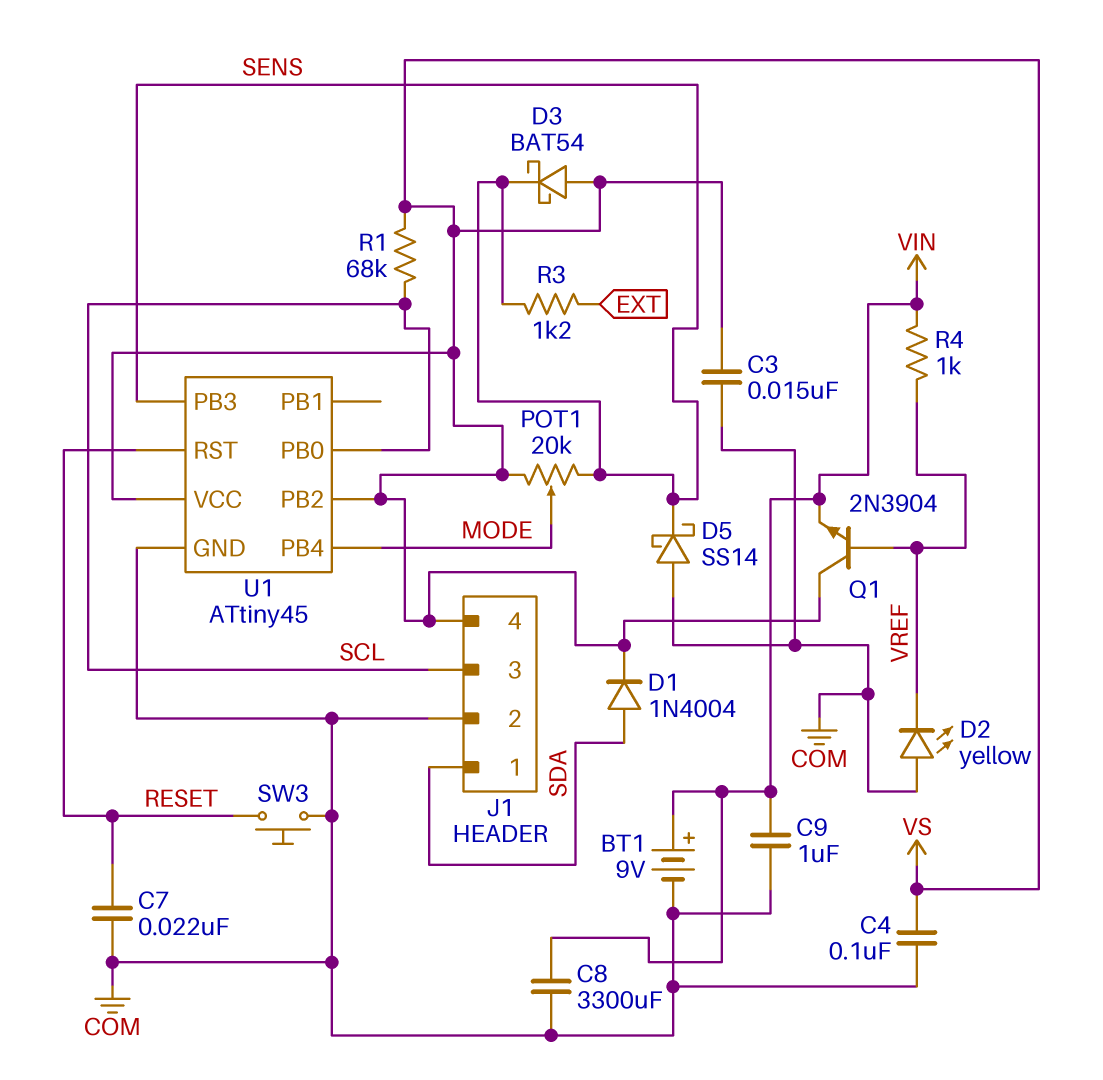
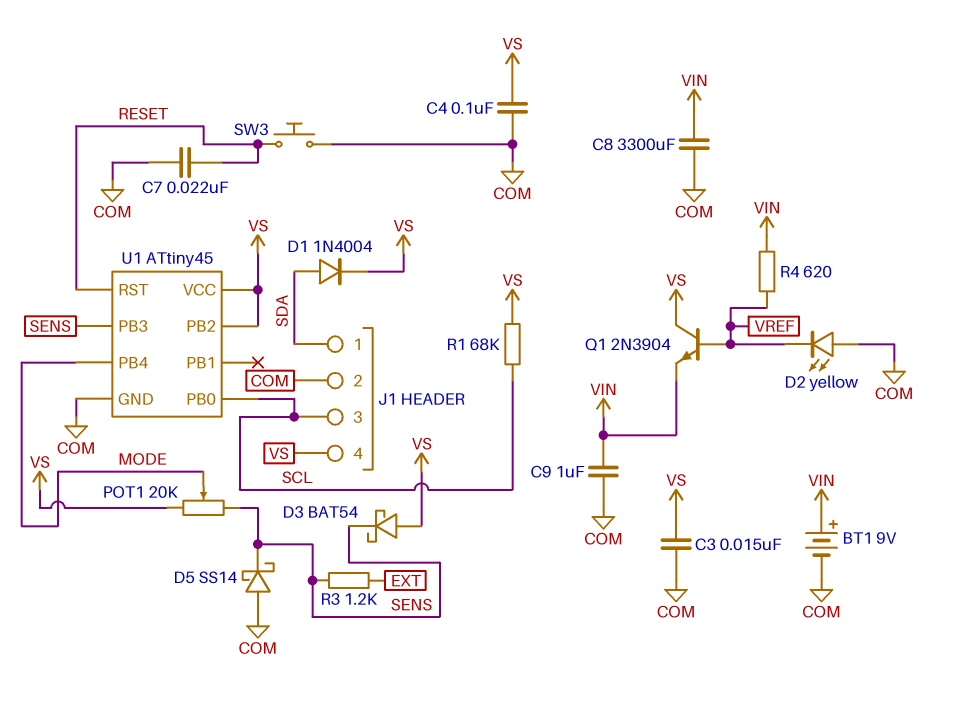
R4: 1k (VIN, VREF) -> 620 (VIN, VREF)

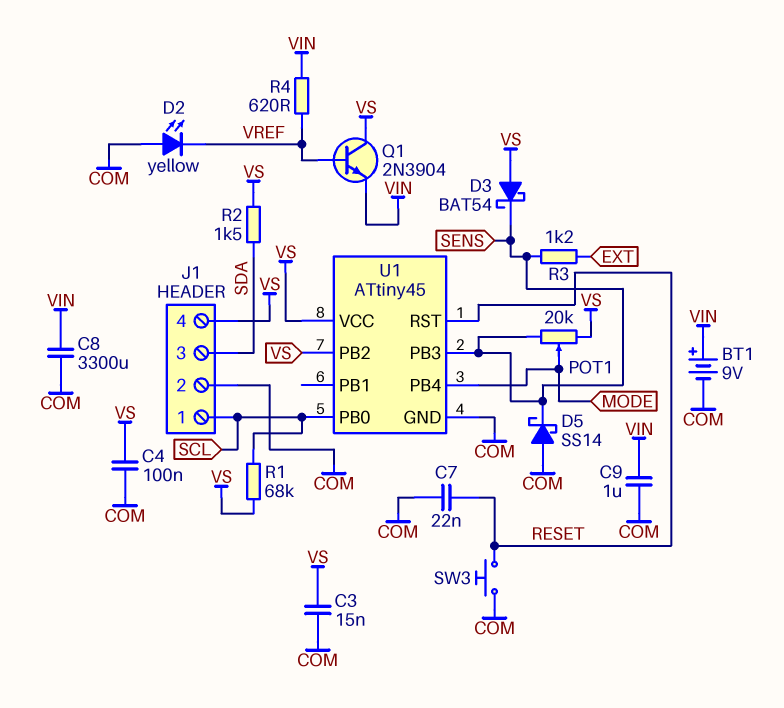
D1: diode 1N4004 (A SDA, K VS) -> none
J1 pin 1: SDA -> SCL
J1 pin 3: SCL -> SDA
R2: none -> 1.5k (SDA, VS)

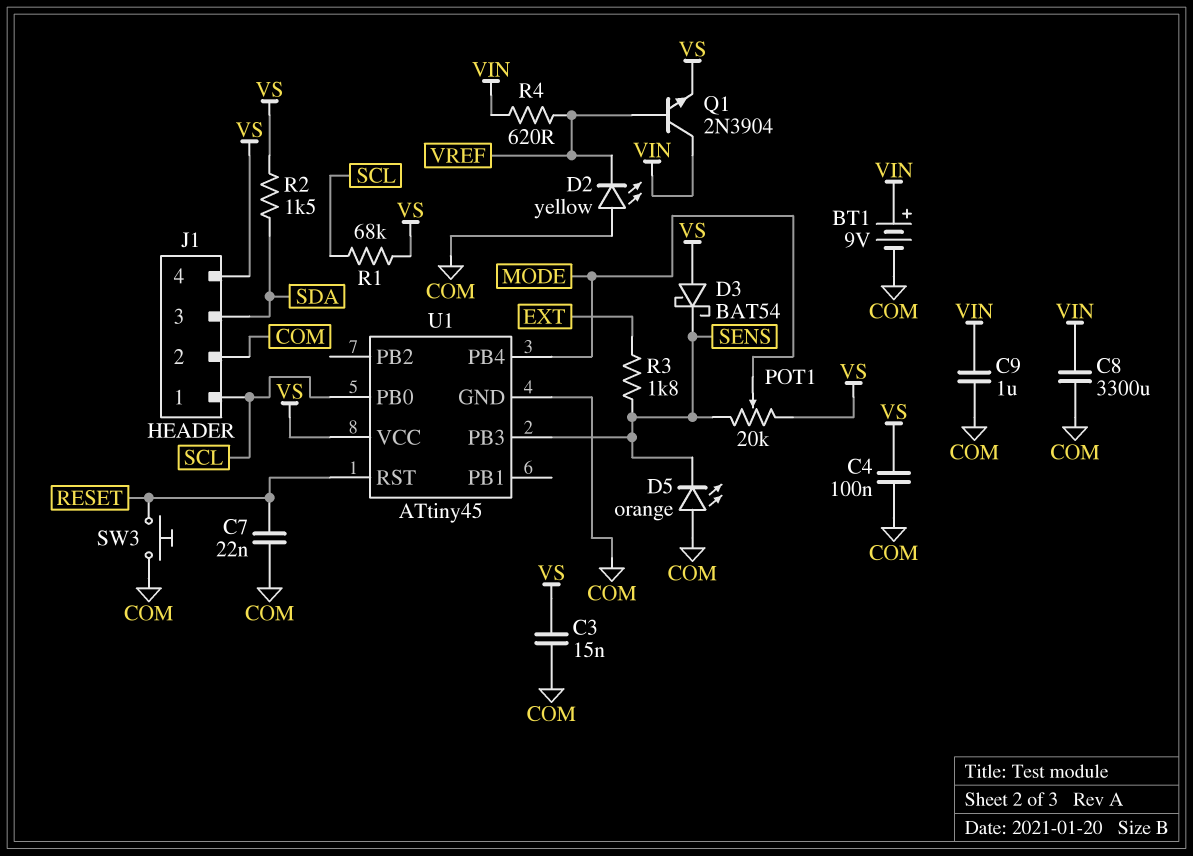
D5: schottky SS14 (A COM, K SENS) -> LED orange (A COM, K SENS)
Q1: NPN 2N3904 (B VREF, C VS, E VIN) -> NPN 2N3904 (B VREF, C VIN, E VS)
R3: 1.2k (EXT, SENS) -> 1.8k (EXT, SENS)
U1 pin PB2: VS -> none

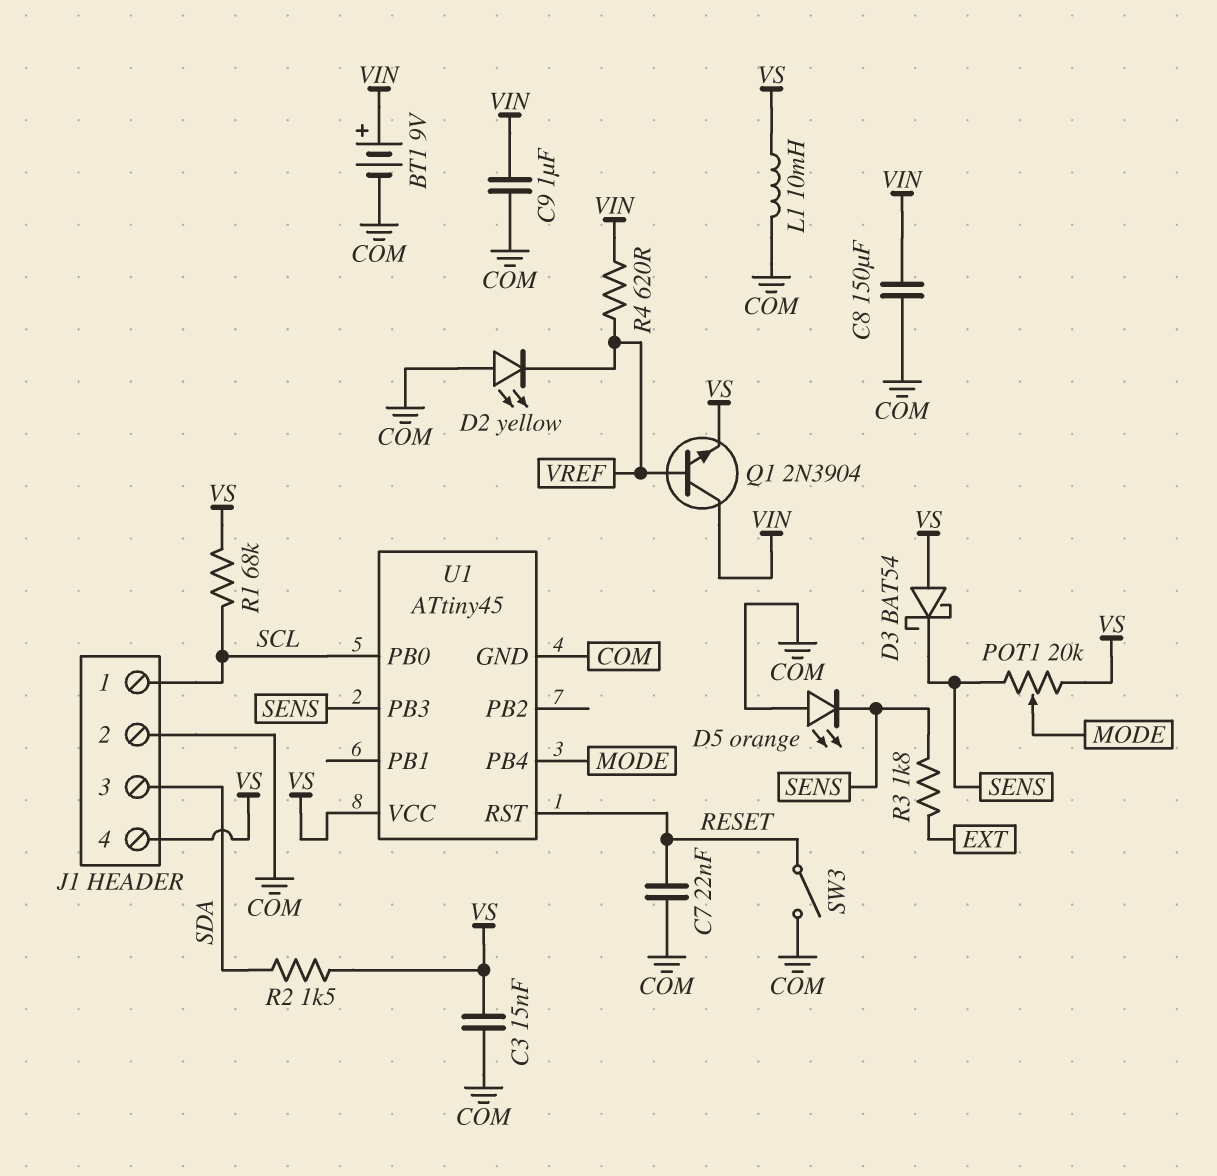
C4: 100nF (COM, VS) -> none
C8: 3300uF (COM, VIN) -> 150uF (COM, VIN)
L1: none -> 10mH (COM, VS)
SW3: button (COM, RESET) -> switch (COM, RESET)

